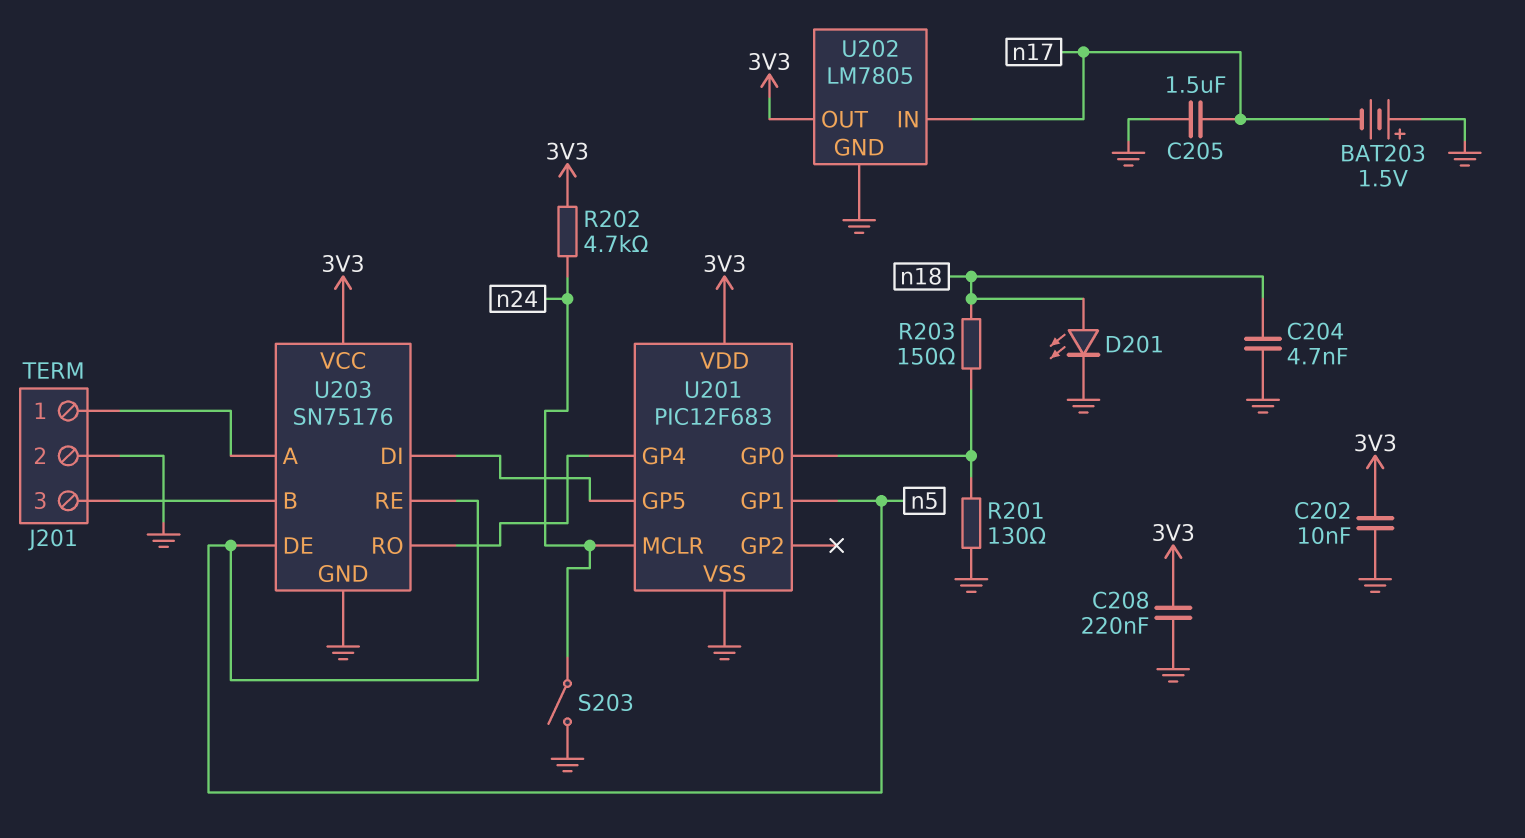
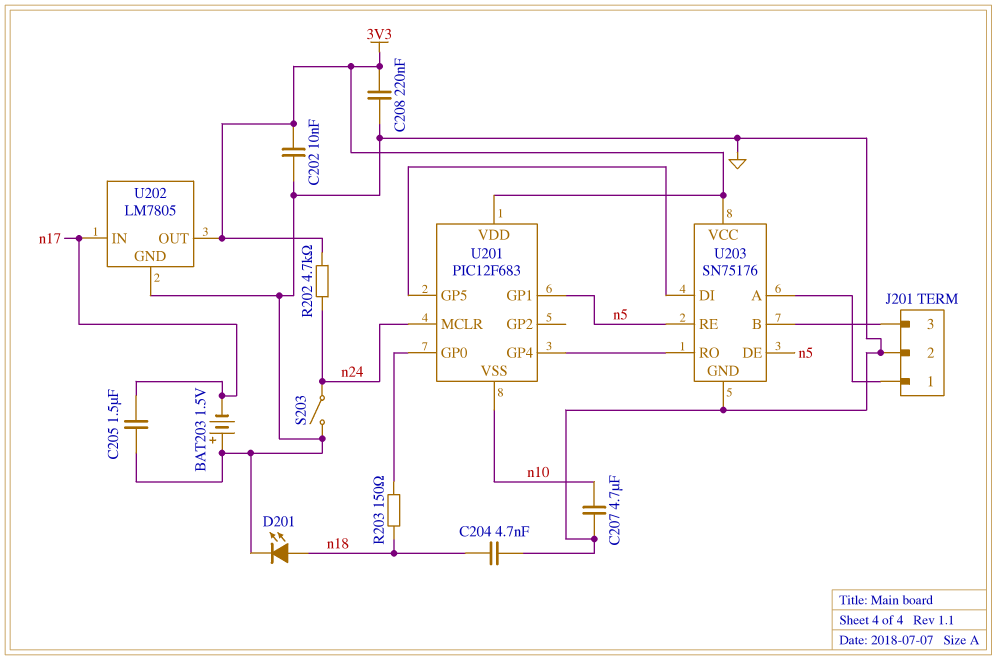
C207: none -> 4.7uF (GND, n10)
R201: 130 (GND, U201/GP0) -> none
U201 pin VSS: GND -> n10

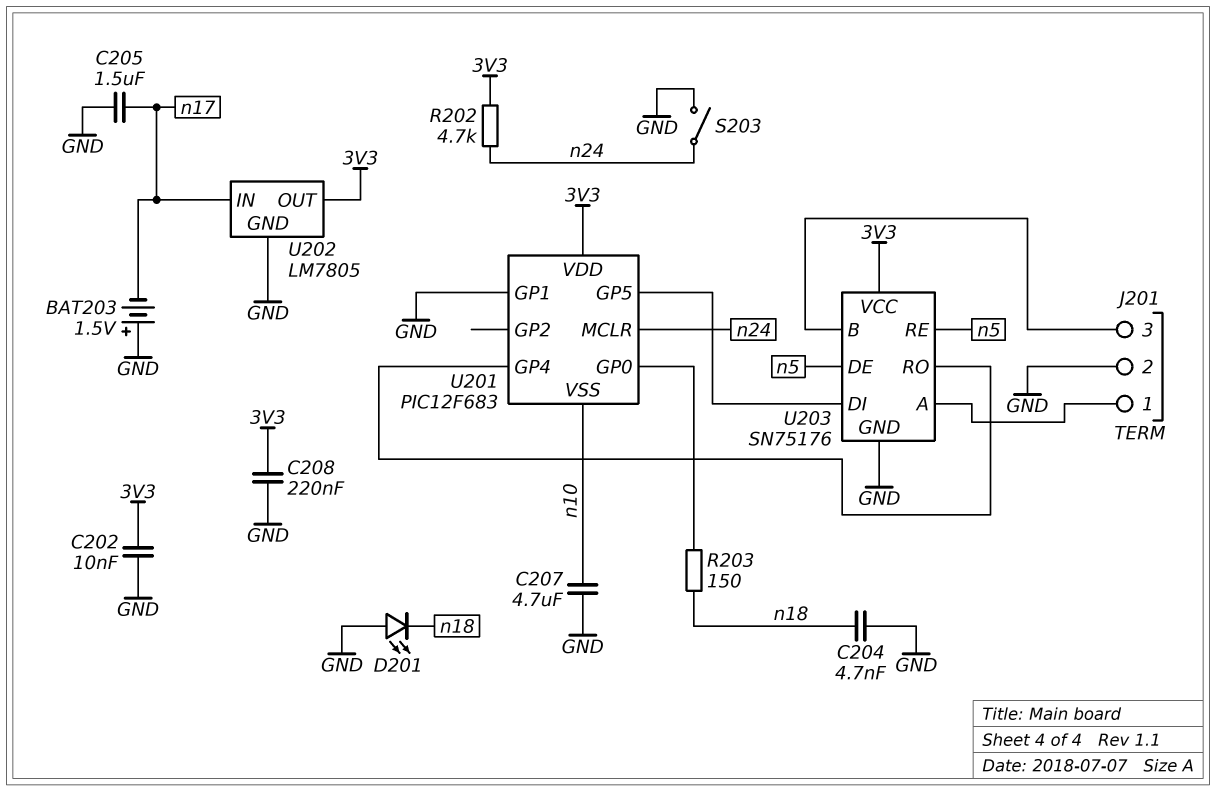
D201: LED (A n18, K GND) -> LED (A GND, K n18)
U201 pin GP1: n5 -> GND

